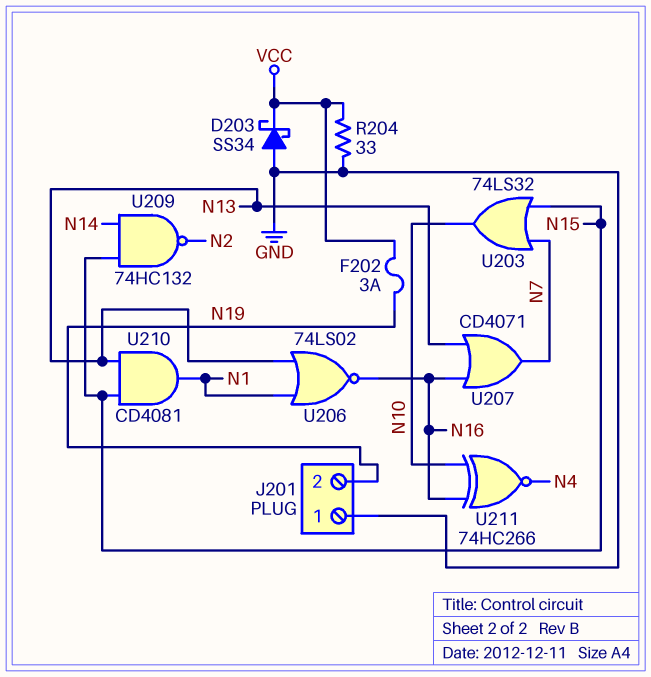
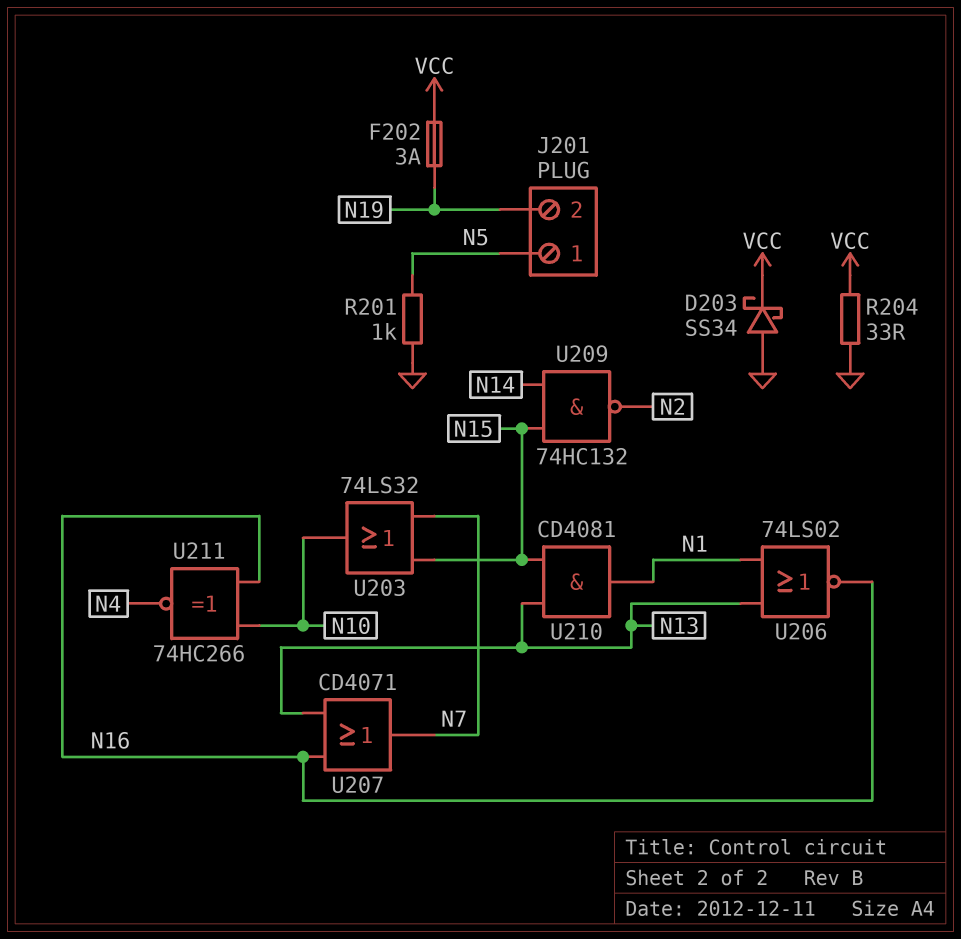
J201 pin 1: GND -> N5
R201: none -> 1k (GND, N5)

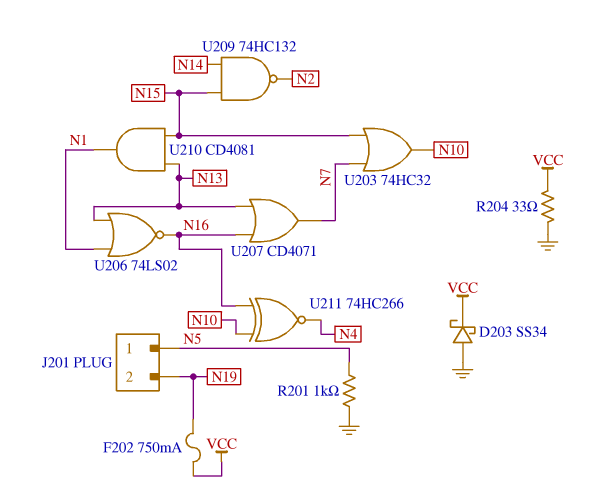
F202: 3A (N19, VCC) -> 750mA (N19, VCC)
U203: OR 74LS32 (in N7, in N15, out N10) -> OR 74HC32 (in N7, in N15, out N10)

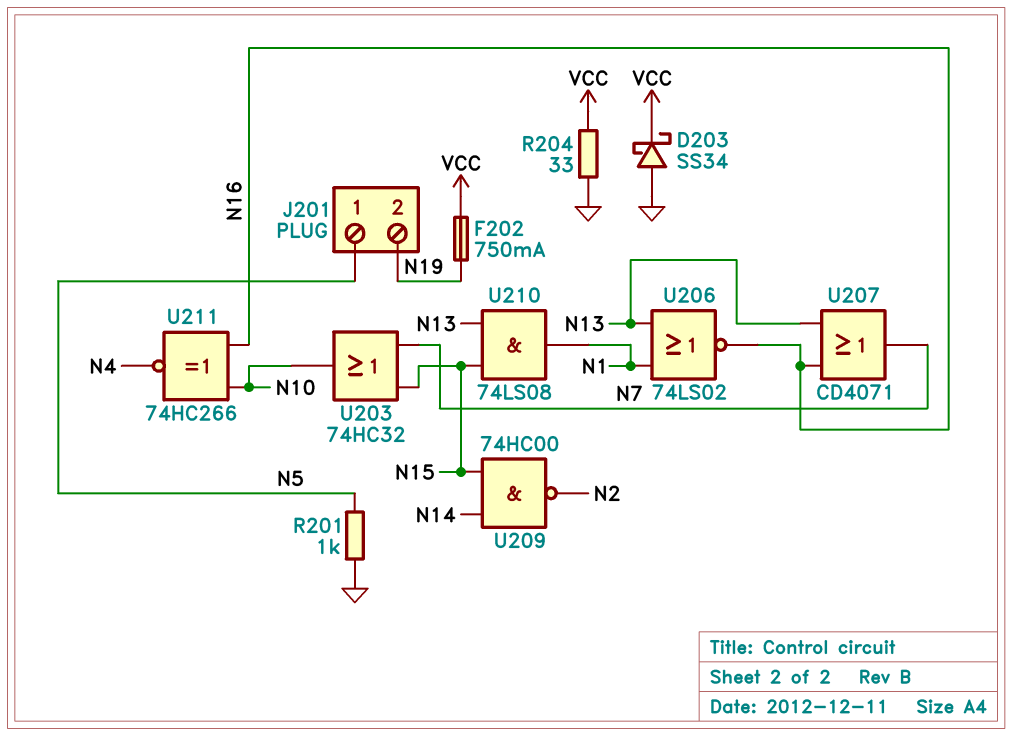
U209: NAND 74HC132 (in N14, in N15, out N2) -> NAND 74HC00 (in N14, in N15, out N2)
U210: AND CD4081 (in N13, in N15, out N1) -> AND 74LS08 (in N13, in N15, out N1)

